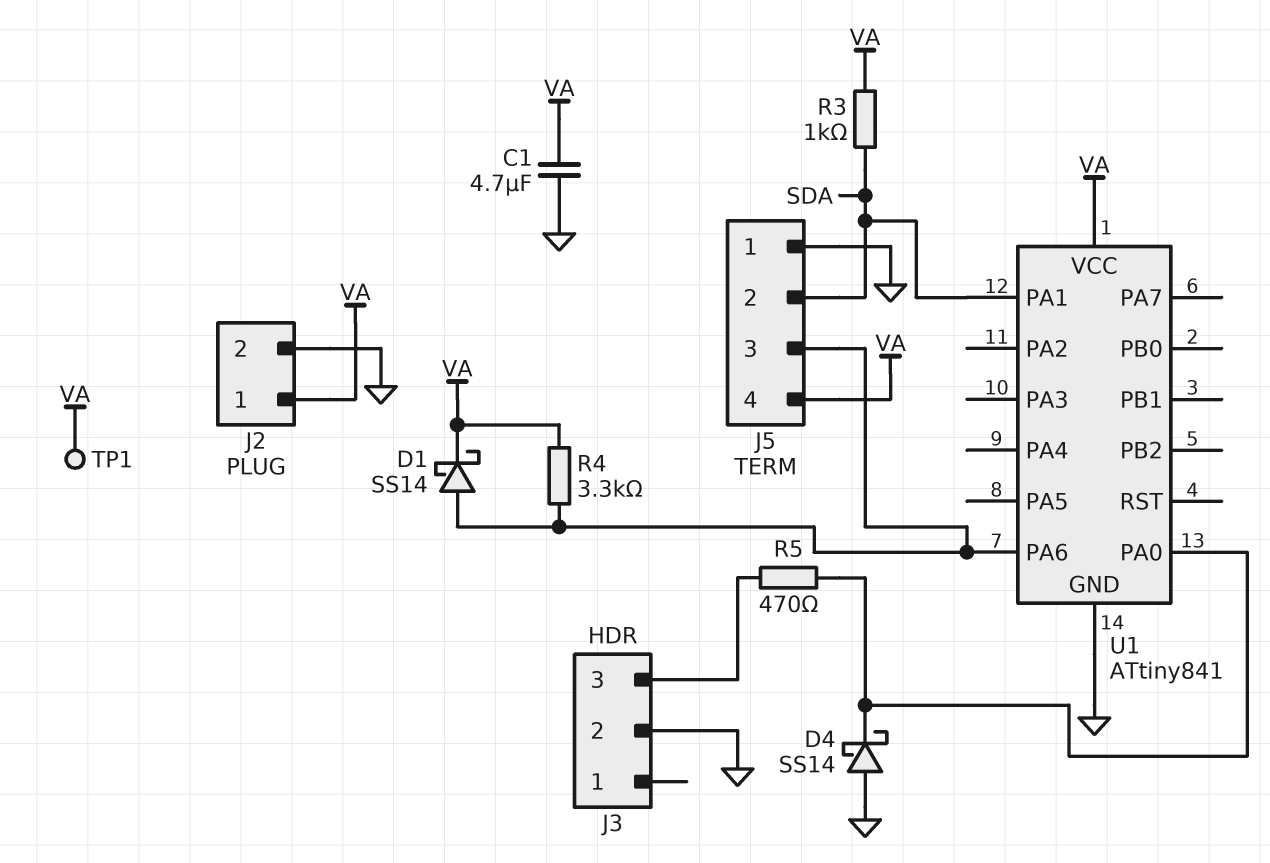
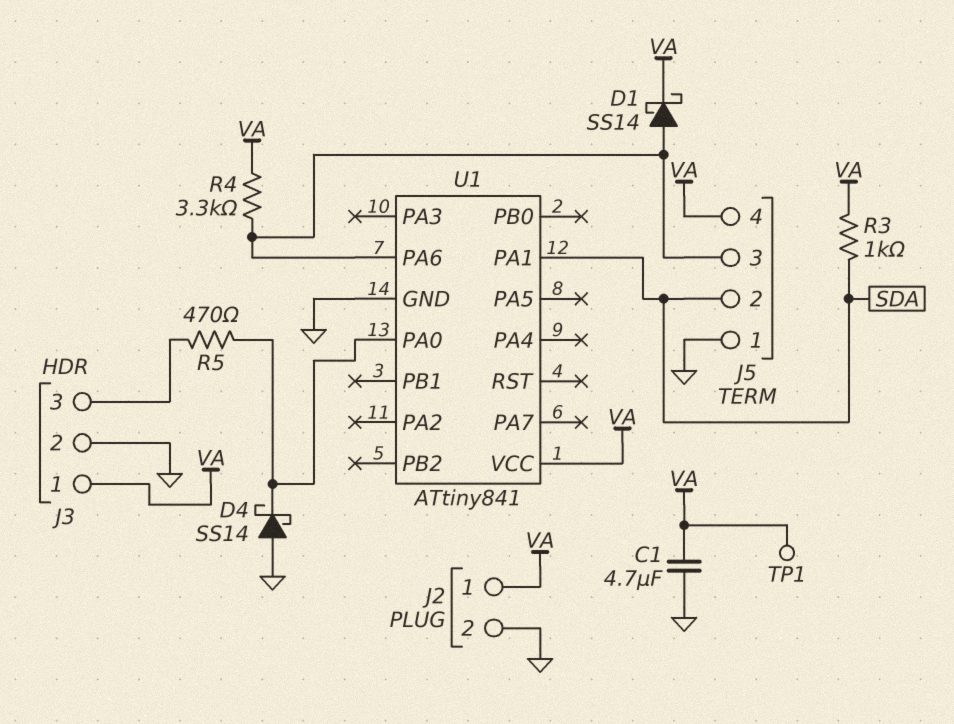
J3 pin 1: none -> VA

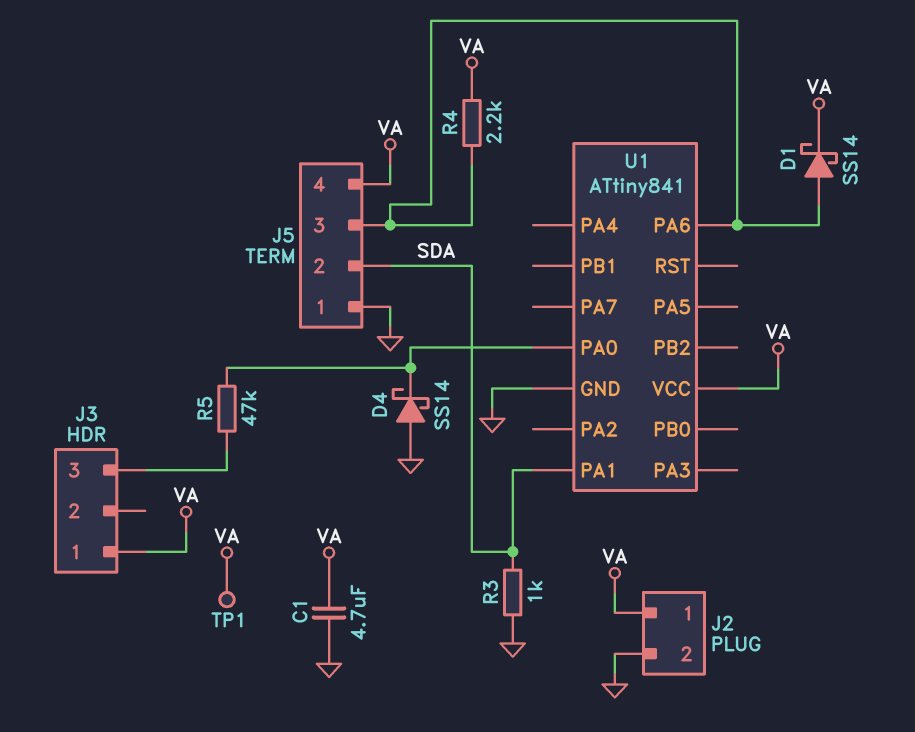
J3 pin 2: GND -> none
R3: 1k (SDA, VA) -> 1k (GND, SDA)
R4: 3.3k (J5/3, VA) -> 2.2k (J5/3, VA)
R5: 470 (J3/3, U1/PA0) -> 47k (J3/3, U1/PA0)

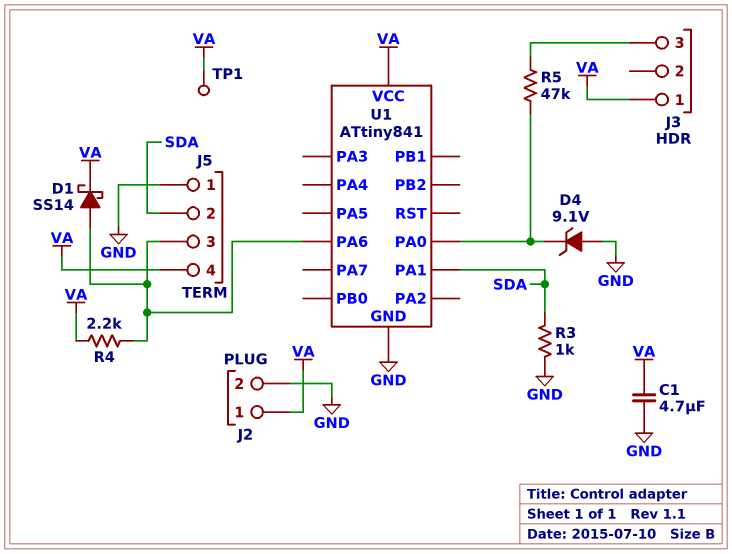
D4: schottky SS14 (A GND, K U1/PA0) -> zener 9.1V (A GND, K U1/PA0)

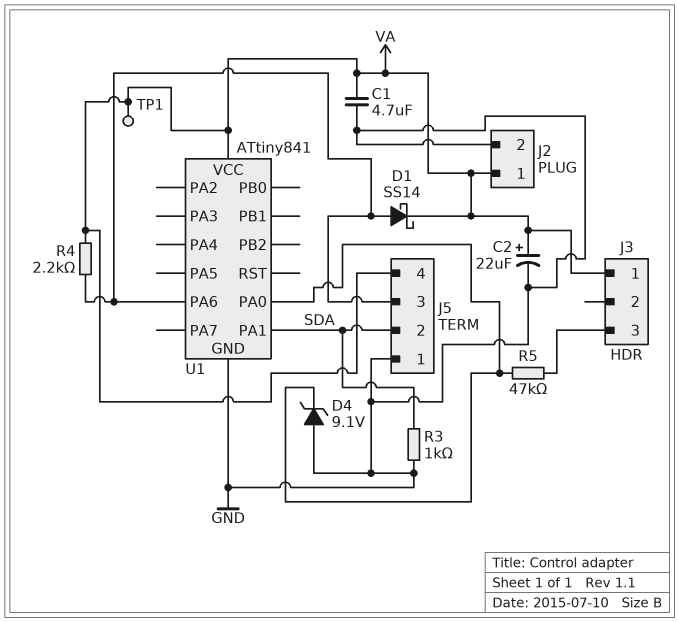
C2: none -> 22uF (plus VA, minus GND)

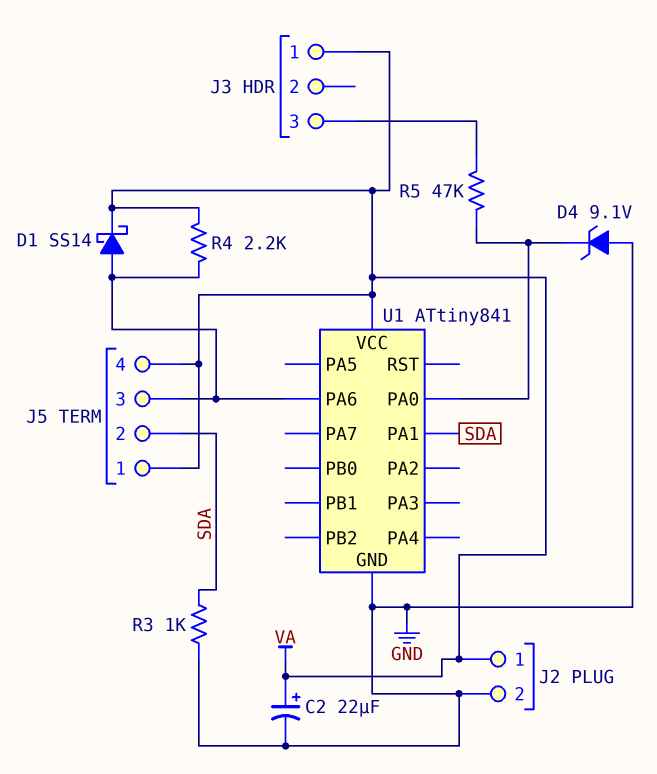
C1: 4.7uF (GND, VA) -> none
J5 pin 1: GND -> VA
TP1: test point (VA) -> none

